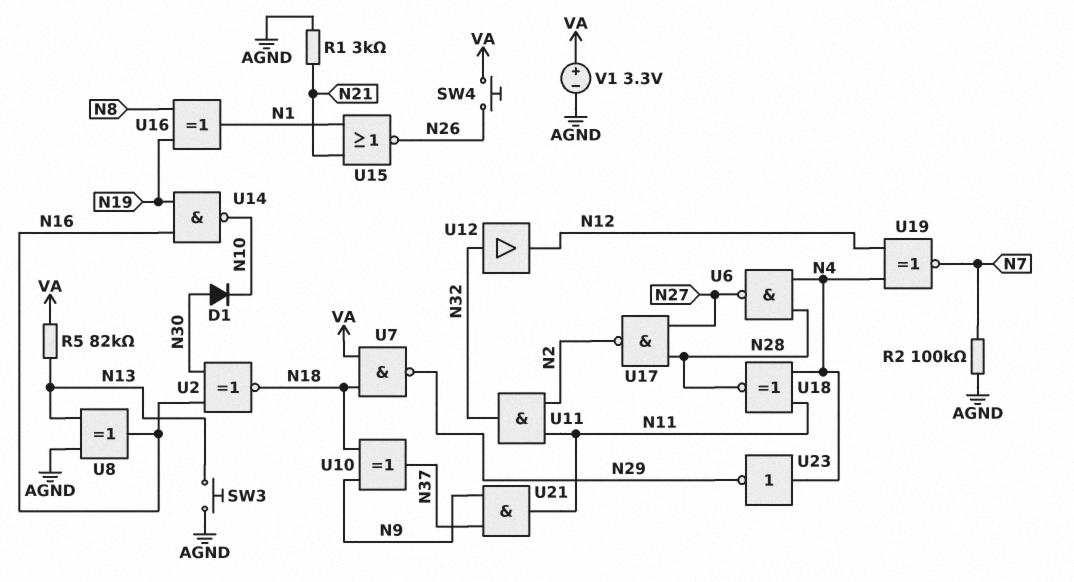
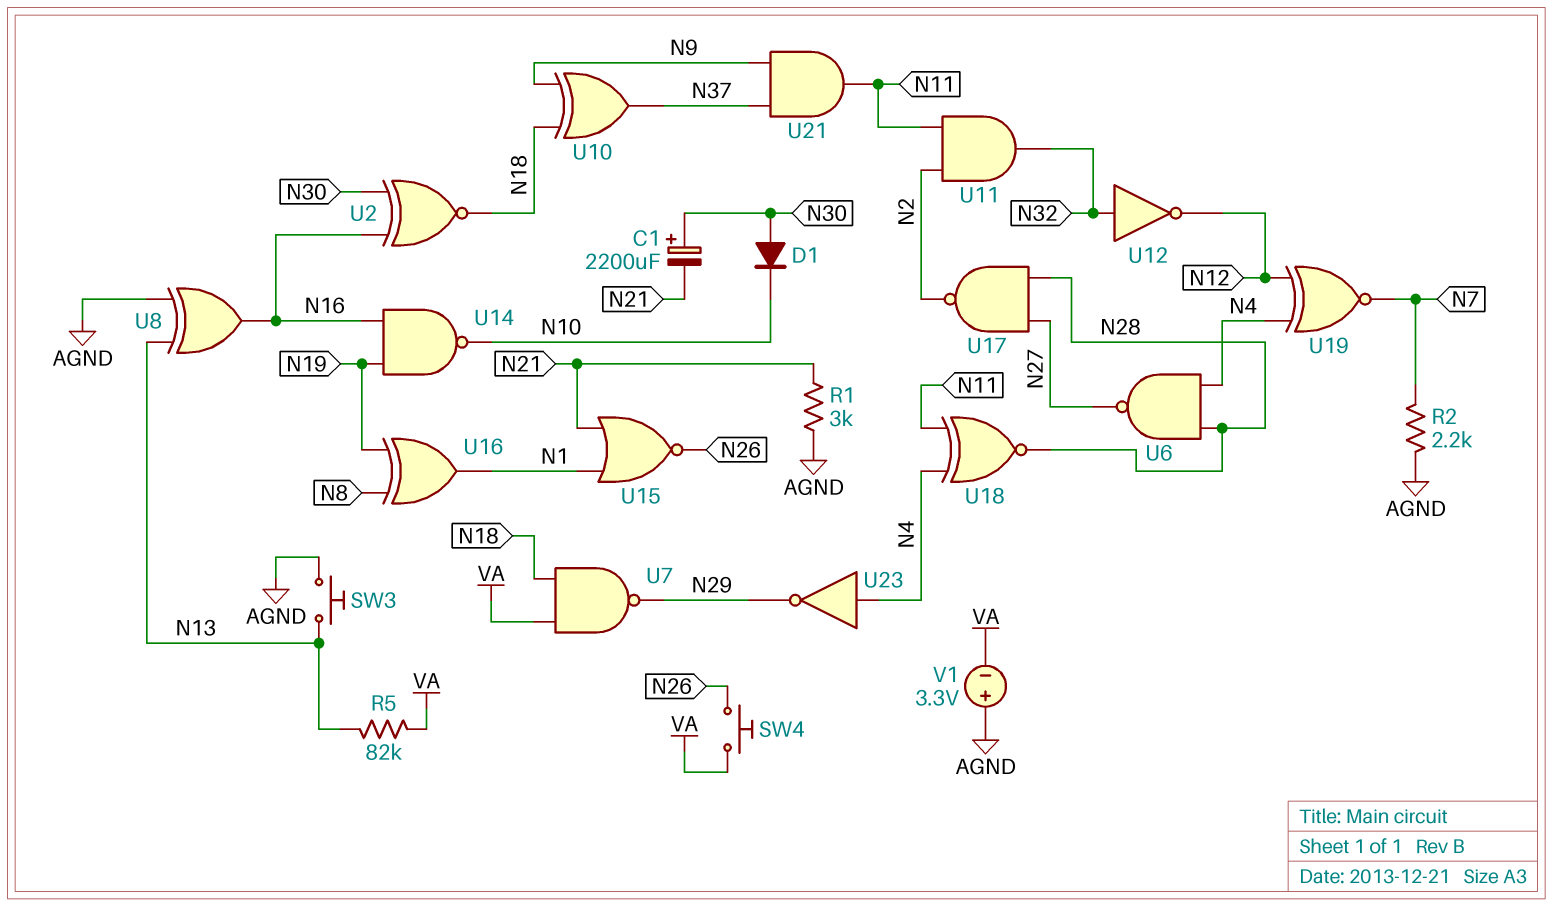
C1: none -> 2200uF (plus N30, minus N21)
R2: 100k (AGND, N7) -> 2.2k (AGND, N7)
U12: buffer (in N32, out N12) -> NOT (in N32, out N12)
V1: 3.3V (plus VA, minus AGND) -> 3.3V (plus AGND, minus VA)

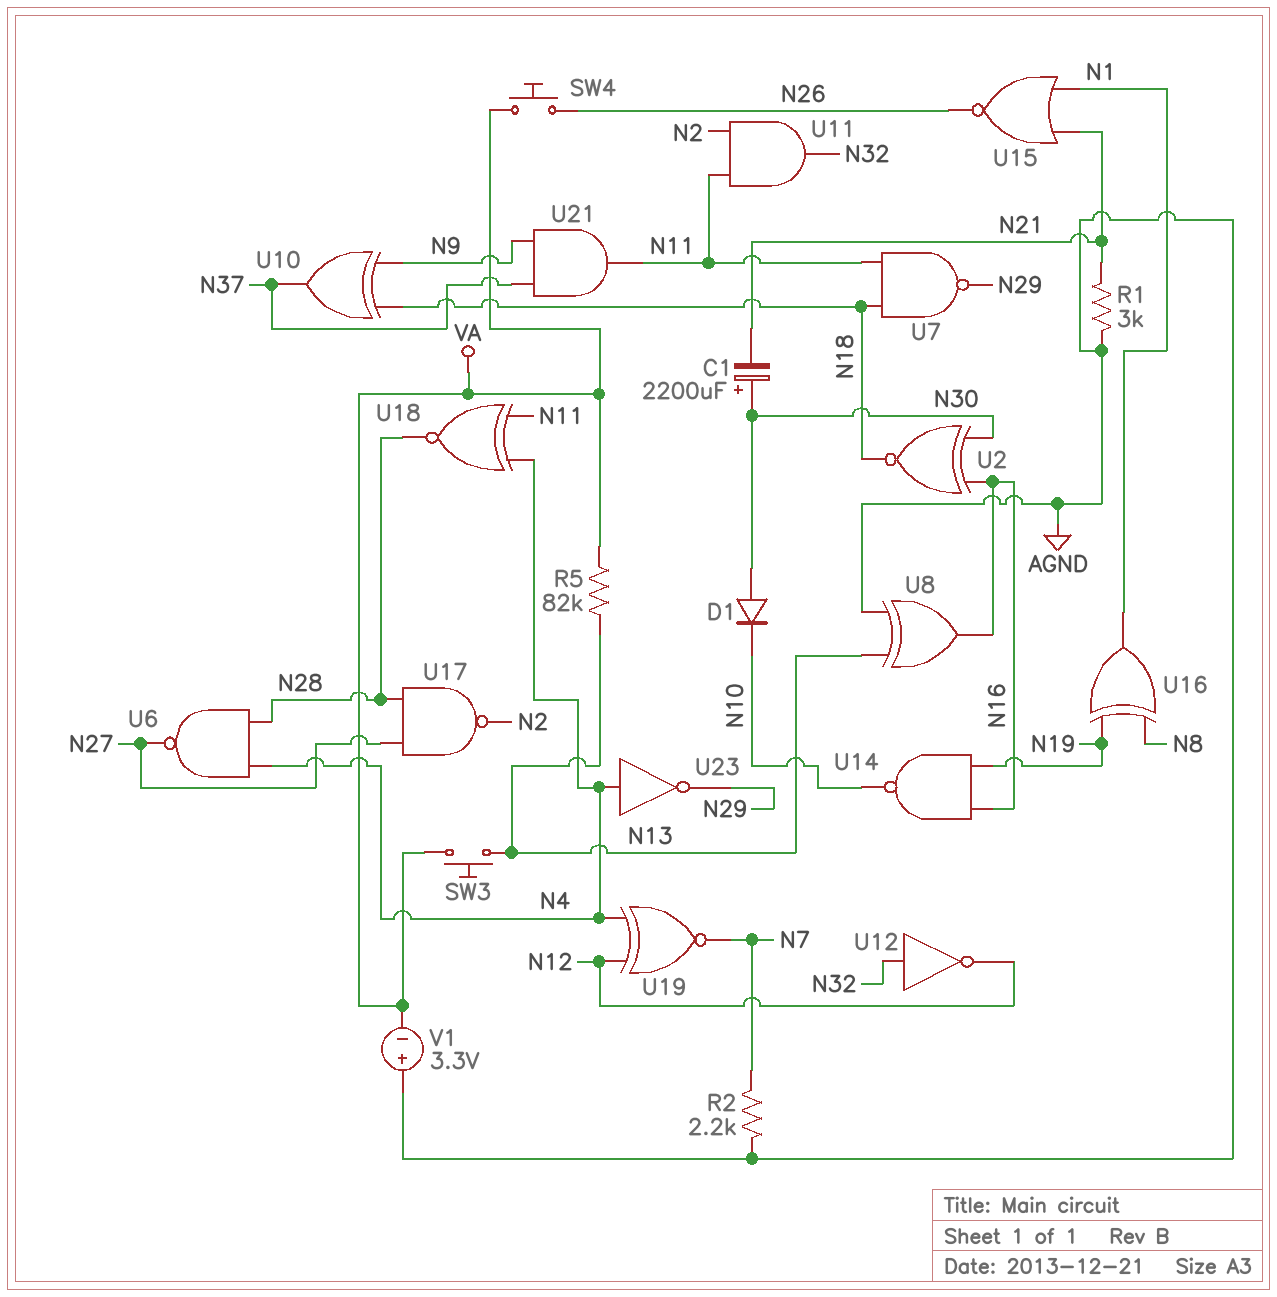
SW3: button (AGND, N13) -> button (N13, VA)
U7: NAND (in N18, in VA, out N29) -> NAND (in N11, in N18, out N29)

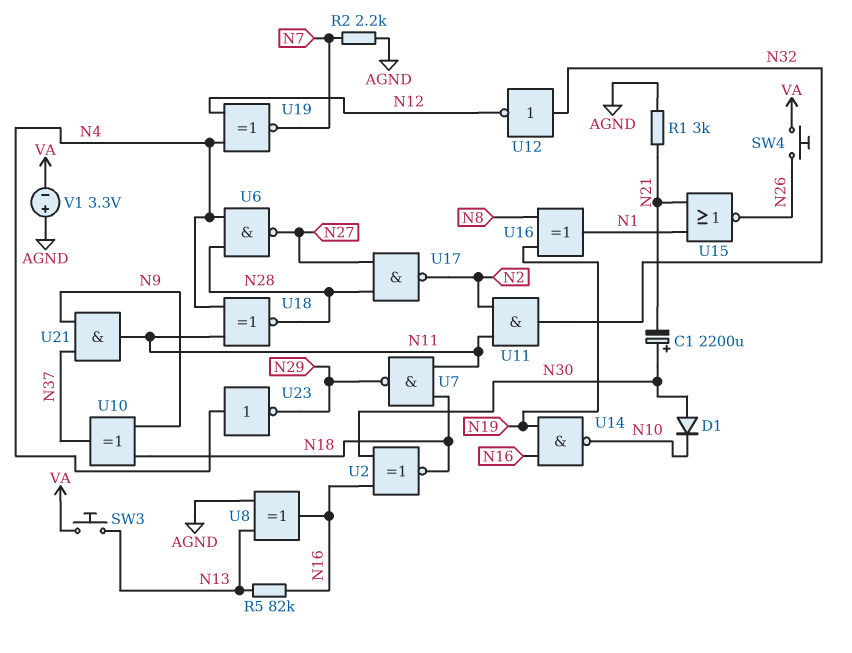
R5: 82k (N13, VA) -> 82k (N13, N16)

